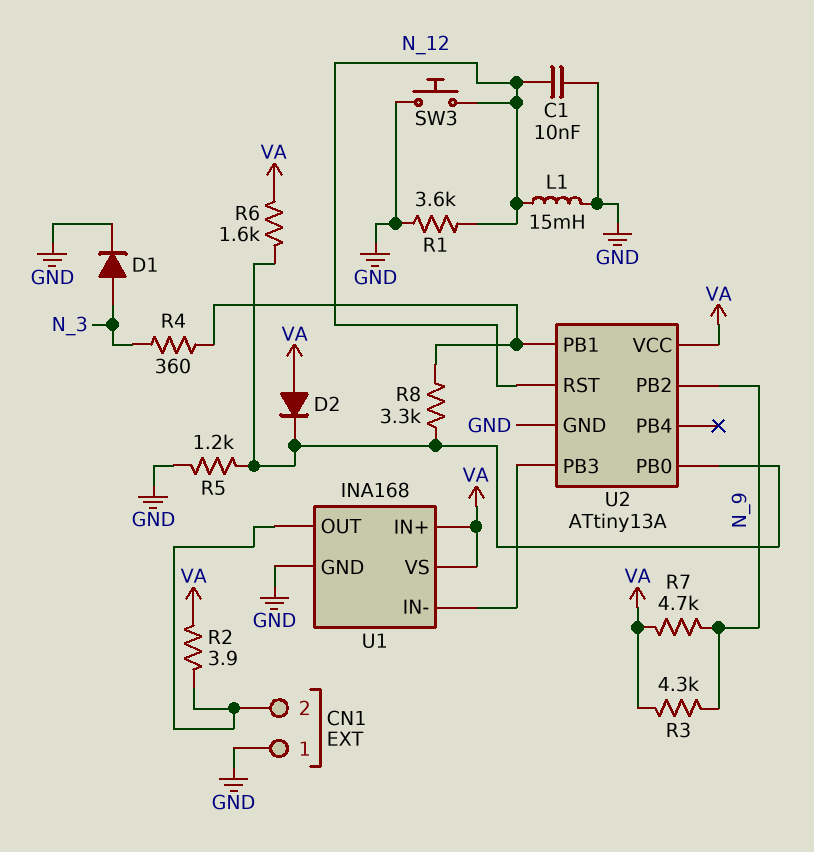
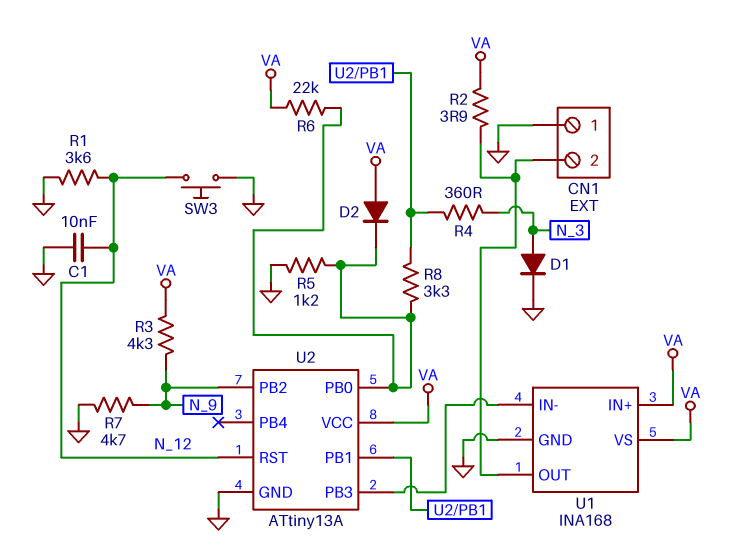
L1: 15mH (GND, N_12) -> none
R6: 1.6k (U2/PB0, VA) -> 22k (U2/PB0, VA)
R7: 4.7k (N_9, VA) -> 4.7k (GND, N_9)

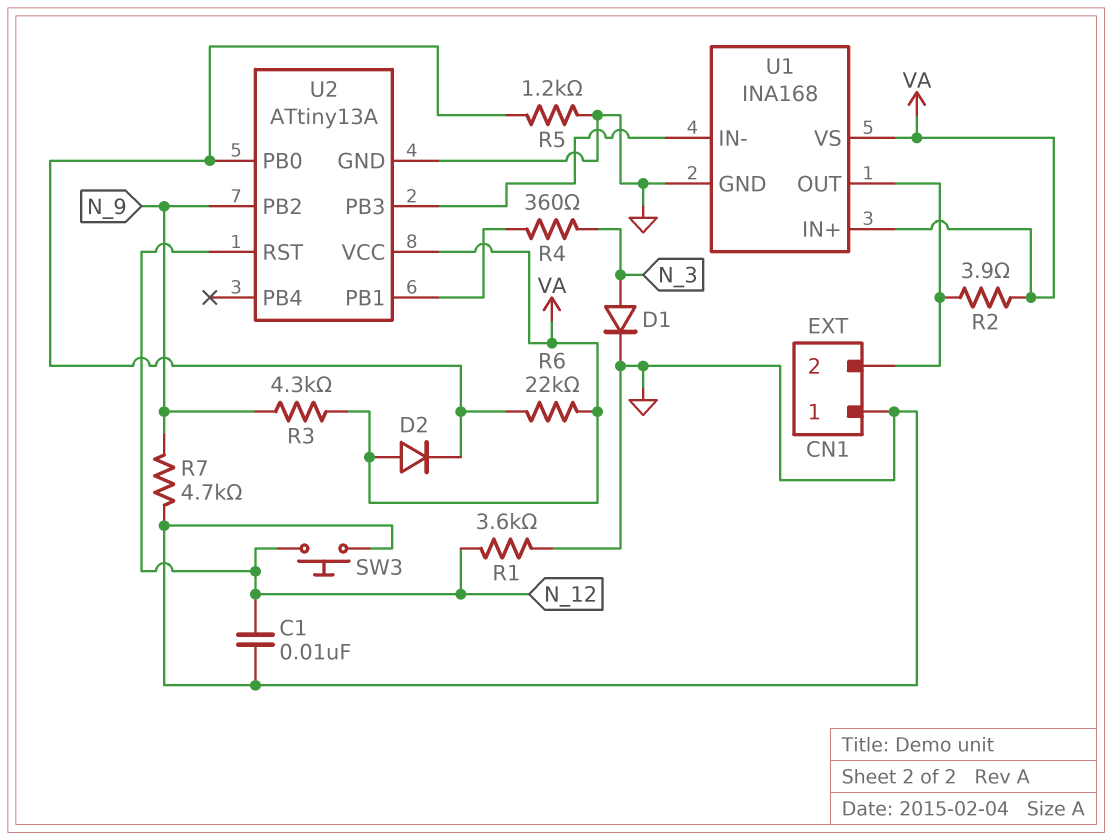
R8: 3.3k (U2/PB0, U2/PB1) -> none

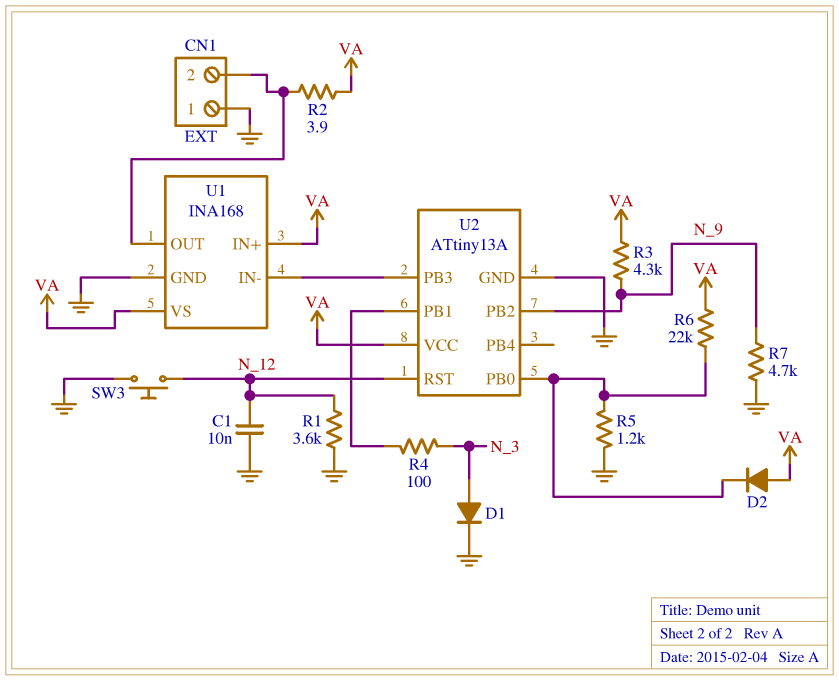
R4: 360 (N_3, U2/PB1) -> 100 (N_3, U2/PB1)

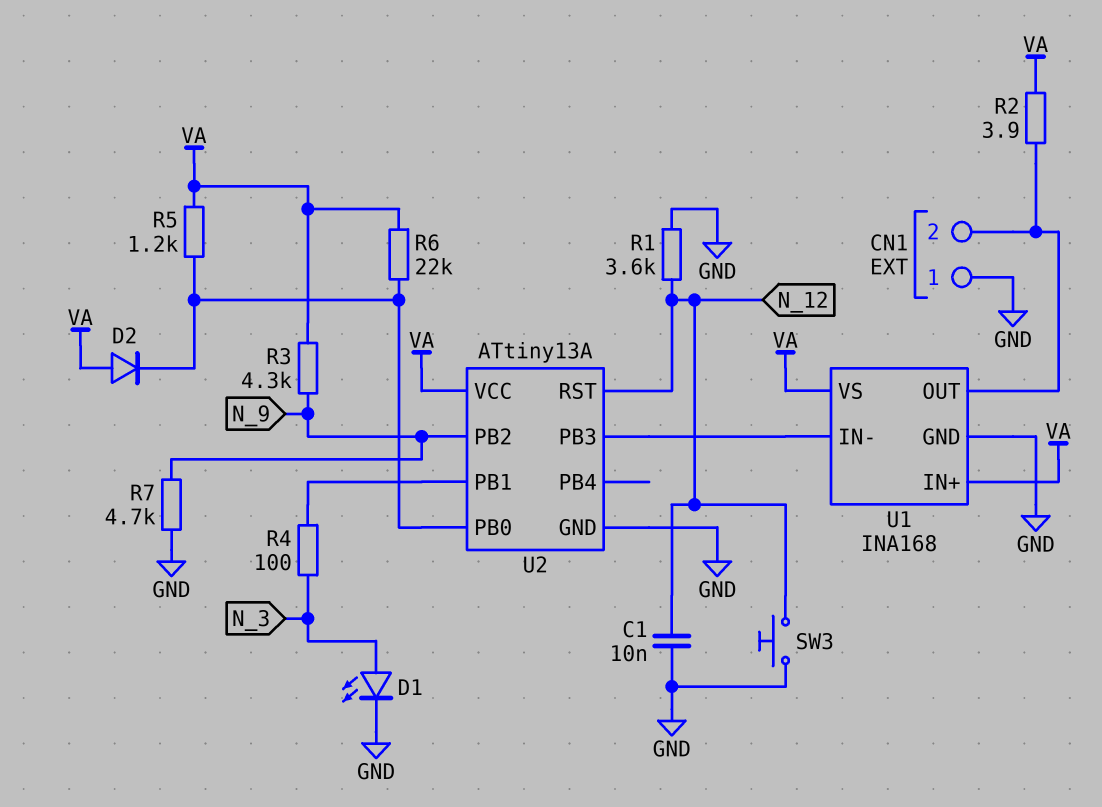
D1: diode (A N_3, K GND) -> LED (A N_3, K GND)
R5: 1.2k (GND, U2/PB0) -> 1.2k (U2/PB0, VA)

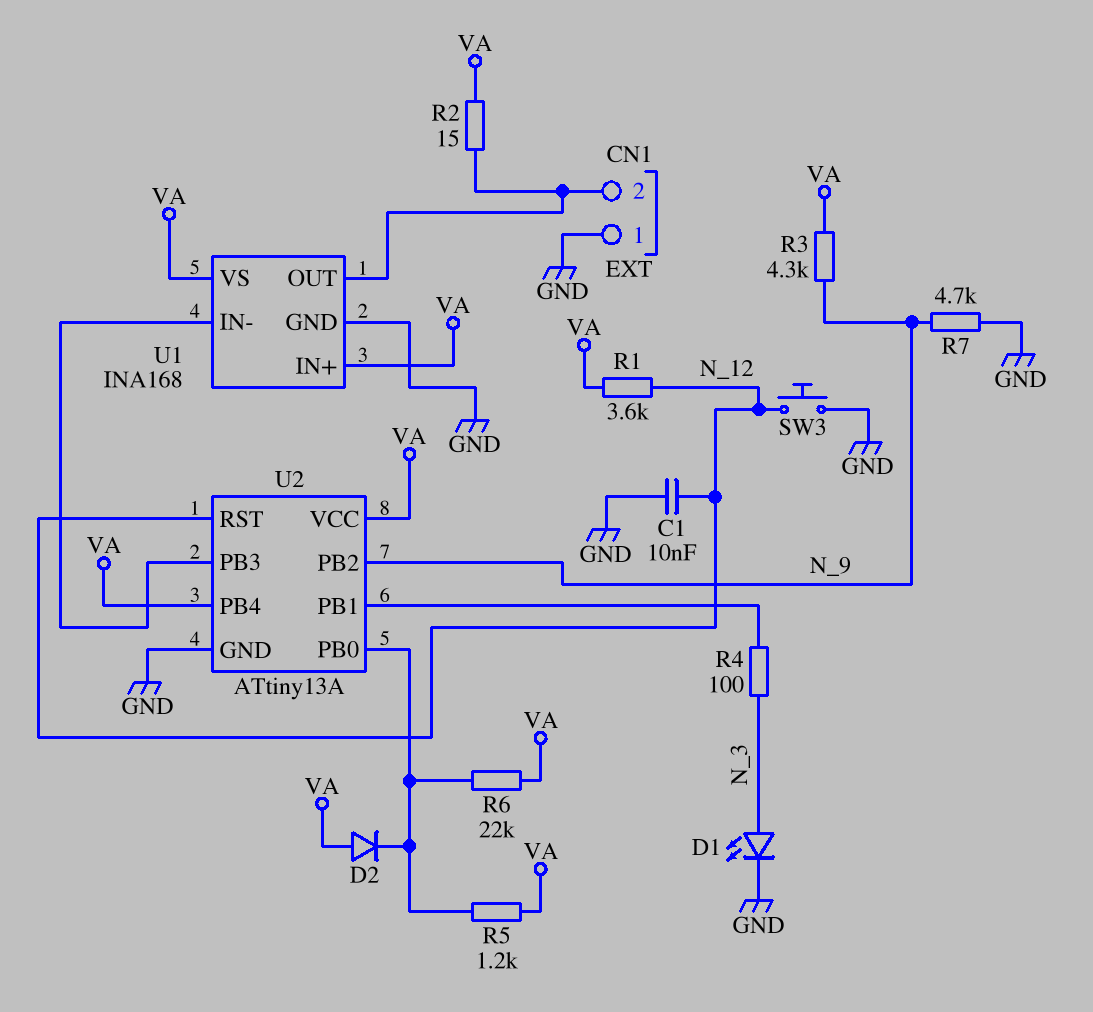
R1: 3.6k (GND, N_12) -> 3.6k (N_12, VA)
R2: 3.9 (CN1/2, VA) -> 15 (CN1/2, VA)
U2 pin PB4: none -> VA

